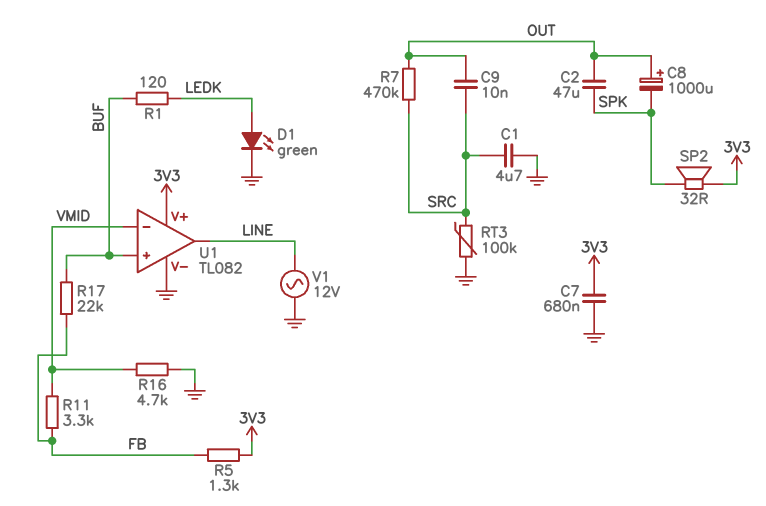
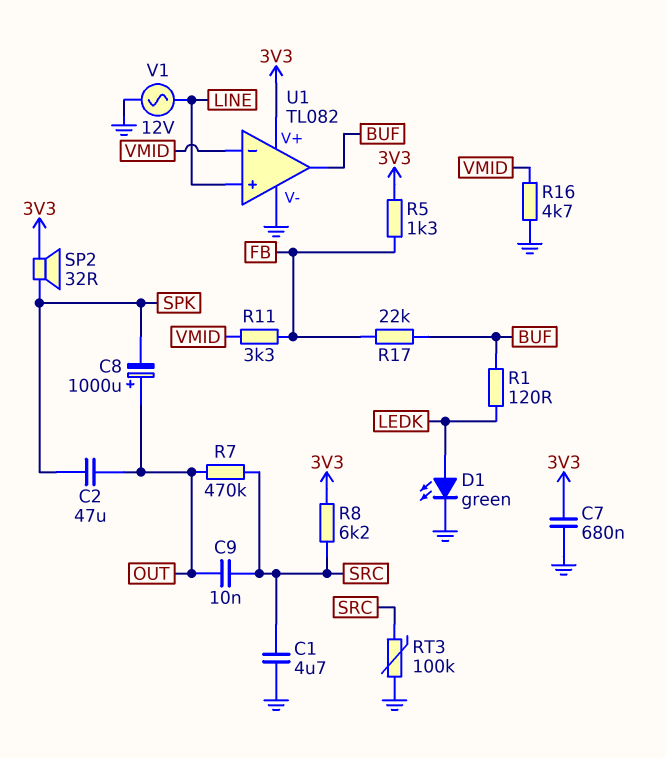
R8: none -> 6.2k (3V3, SRC)
U1 pin in+: BUF -> LINE
U1 pin out: LINE -> BUF

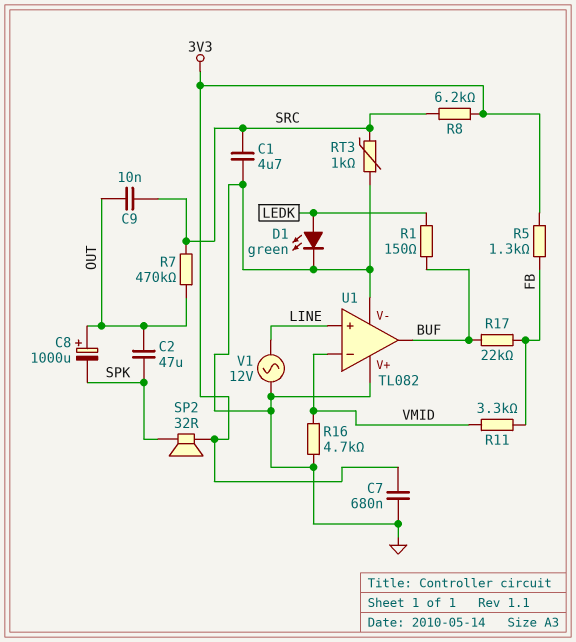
R1: 120 (BUF, LEDK) -> 150 (BUF, LEDK)
RT3: 100k (GND, SRC) -> 1k (GND, SRC)
U1 pin V+: 3V3 -> GND

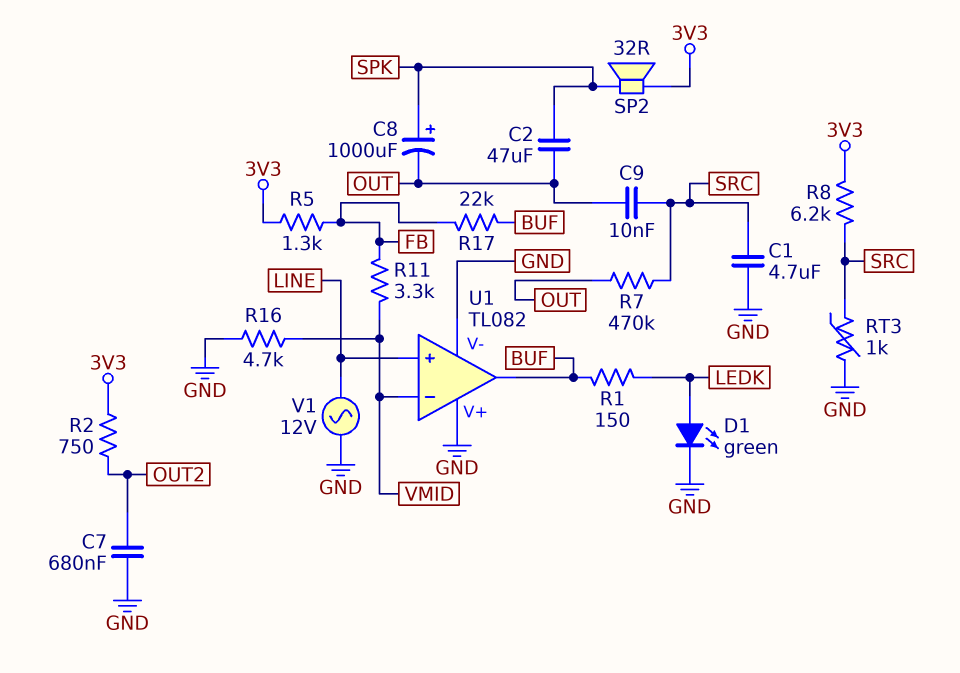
C7: 680nF (3V3, GND) -> 680nF (GND, OUT2)
C8: 1000uF (plus OUT, minus SPK) -> 1000uF (plus SPK, minus OUT)
R2: none -> 750 (3V3, OUT2)

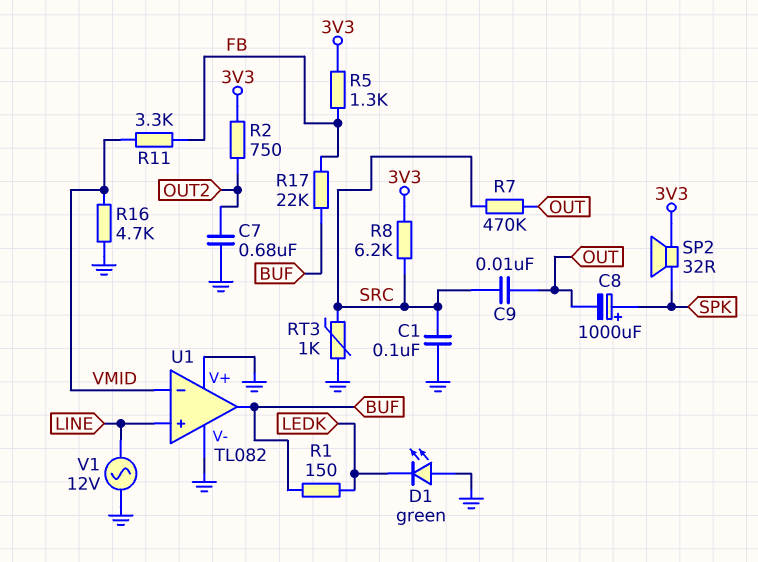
C1: 4.7uF (GND, SRC) -> 100nF (GND, SRC)
C2: 47uF (OUT, SPK) -> none
D1: LED green (A LEDK, K GND) -> LED green (A GND, K LEDK)

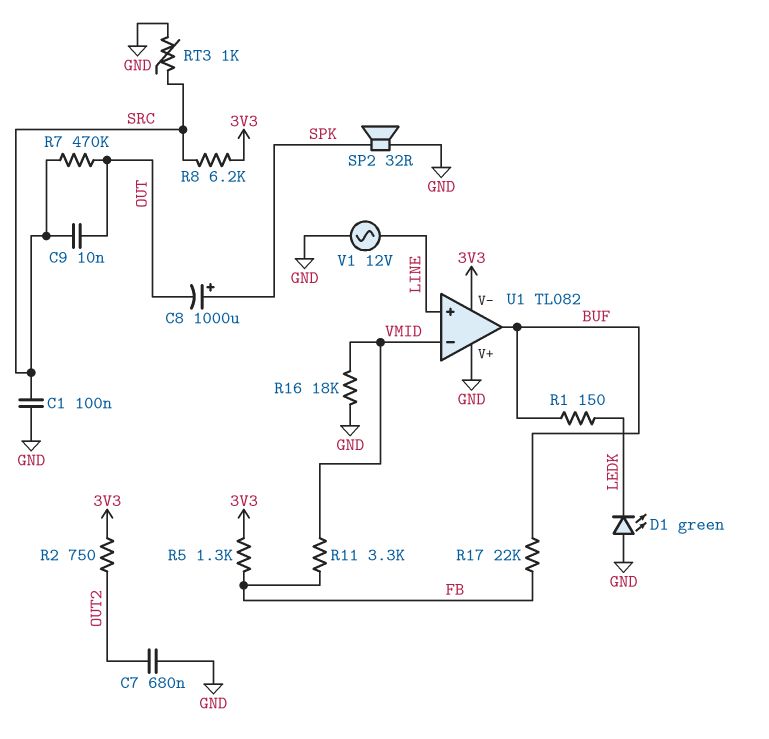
R16: 4.7k (GND, VMID) -> 18k (GND, VMID)
SP2: speaker 32R (3V3, SPK) -> speaker 32R (GND, SPK)
U1 pin V-: GND -> 3V3

